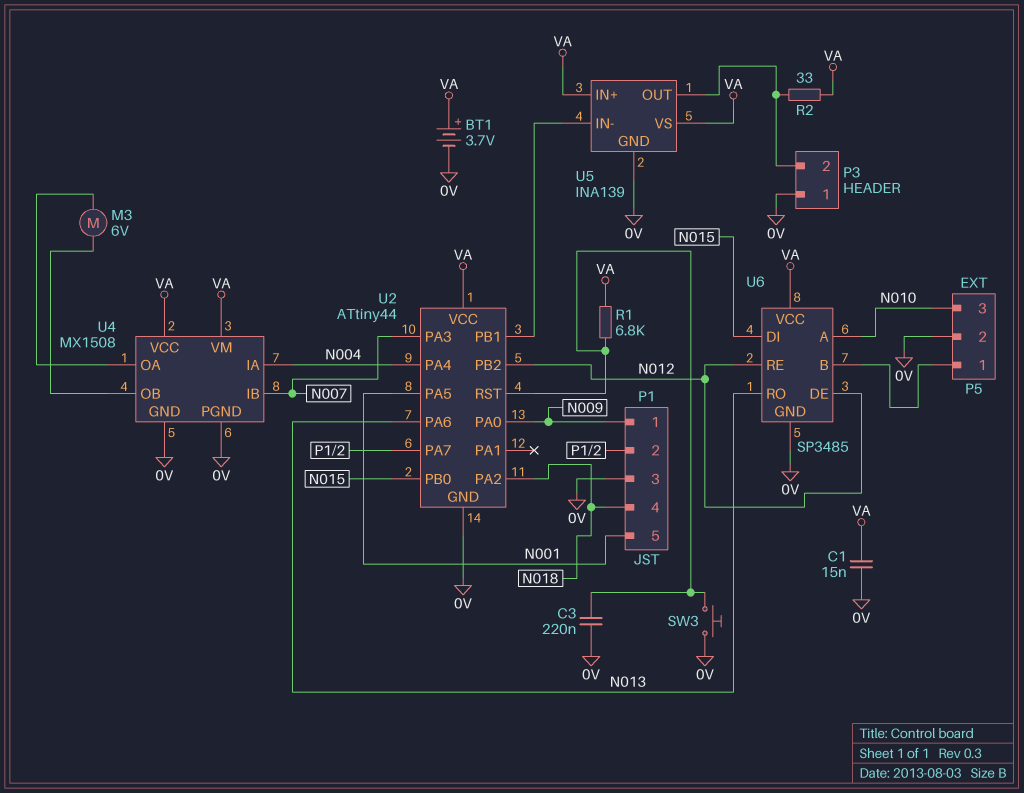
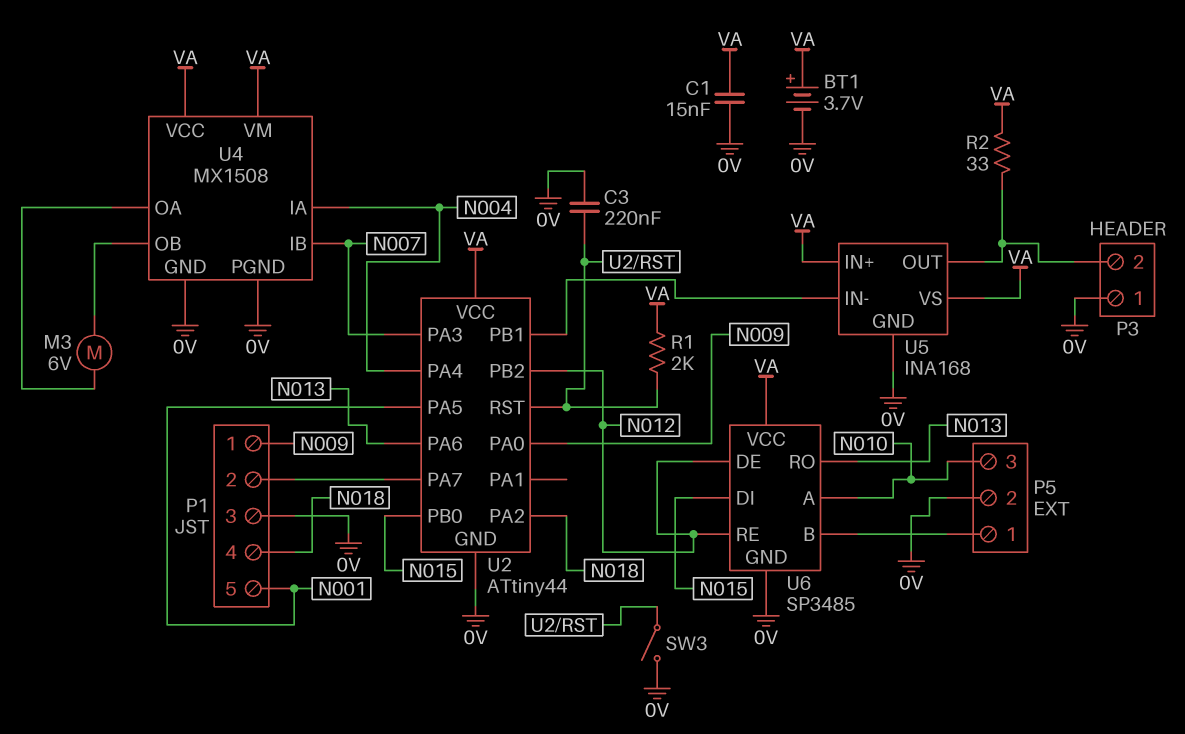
R1: 6.8k (U2/RST, VA) -> 2k (U2/RST, VA)
SW3: button (0V, U2/RST) -> switch (0V, U2/RST)
U5: INA139 -> INA168

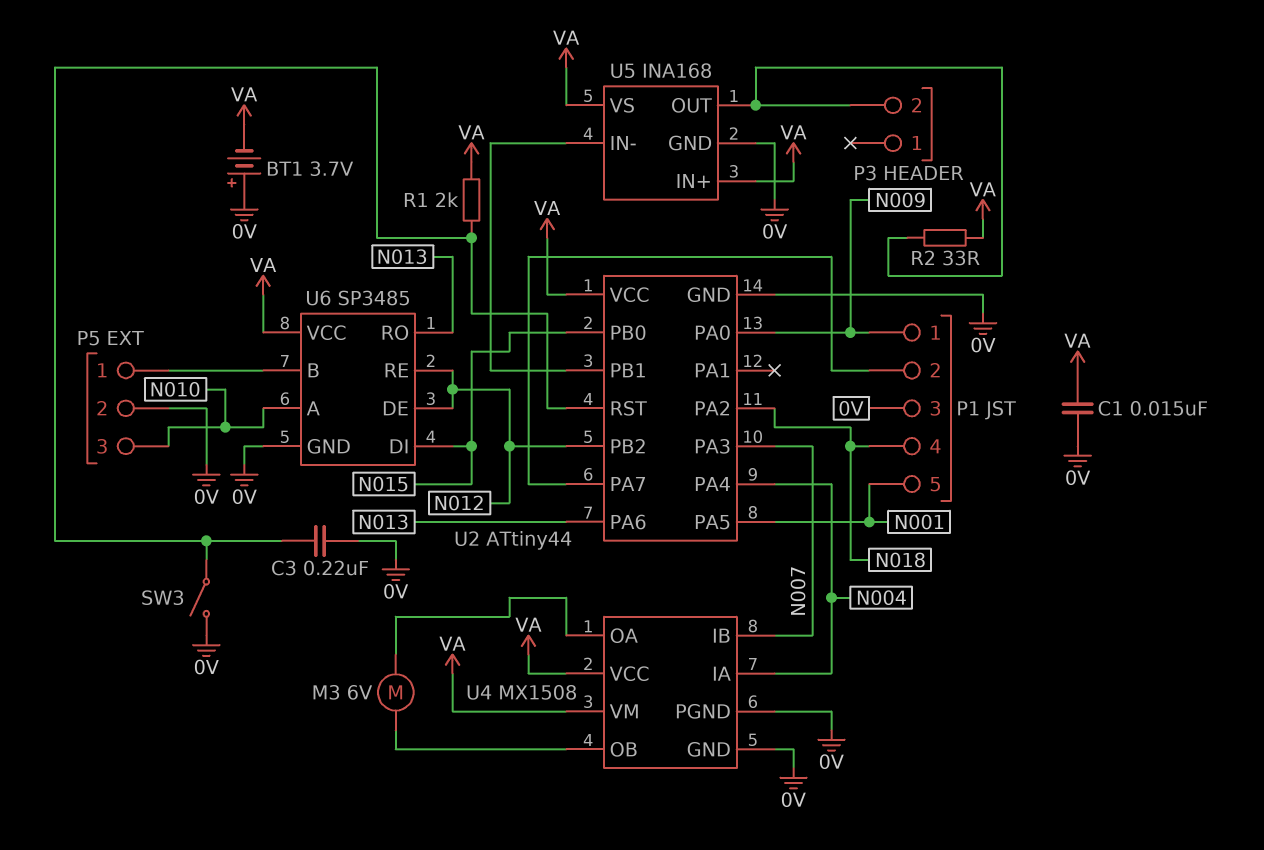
BT1: 3.7V (plus VA, minus 0V) -> 3.7V (plus 0V, minus VA)
P3 pin 1: 0V -> none

